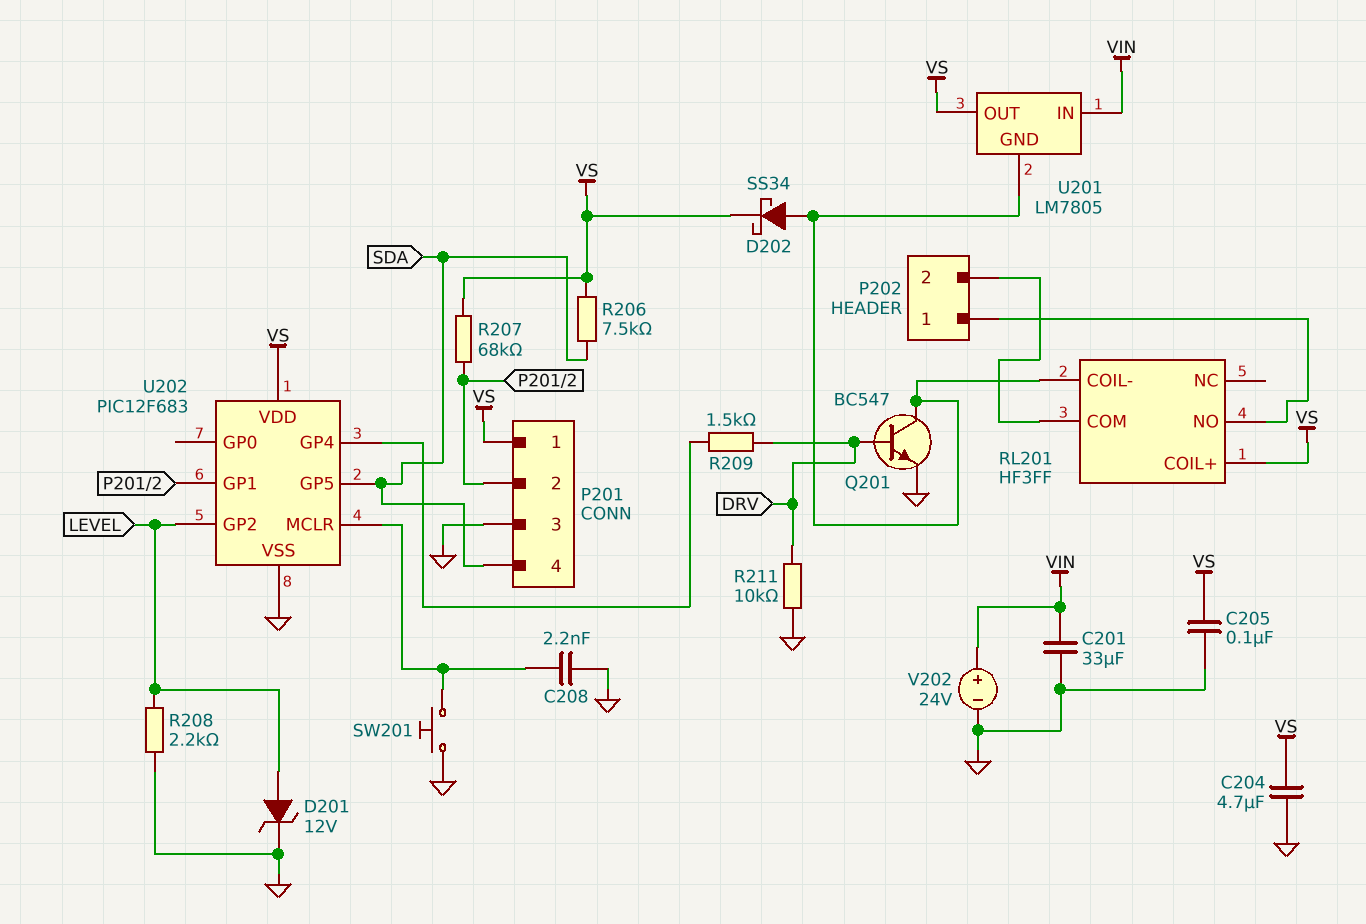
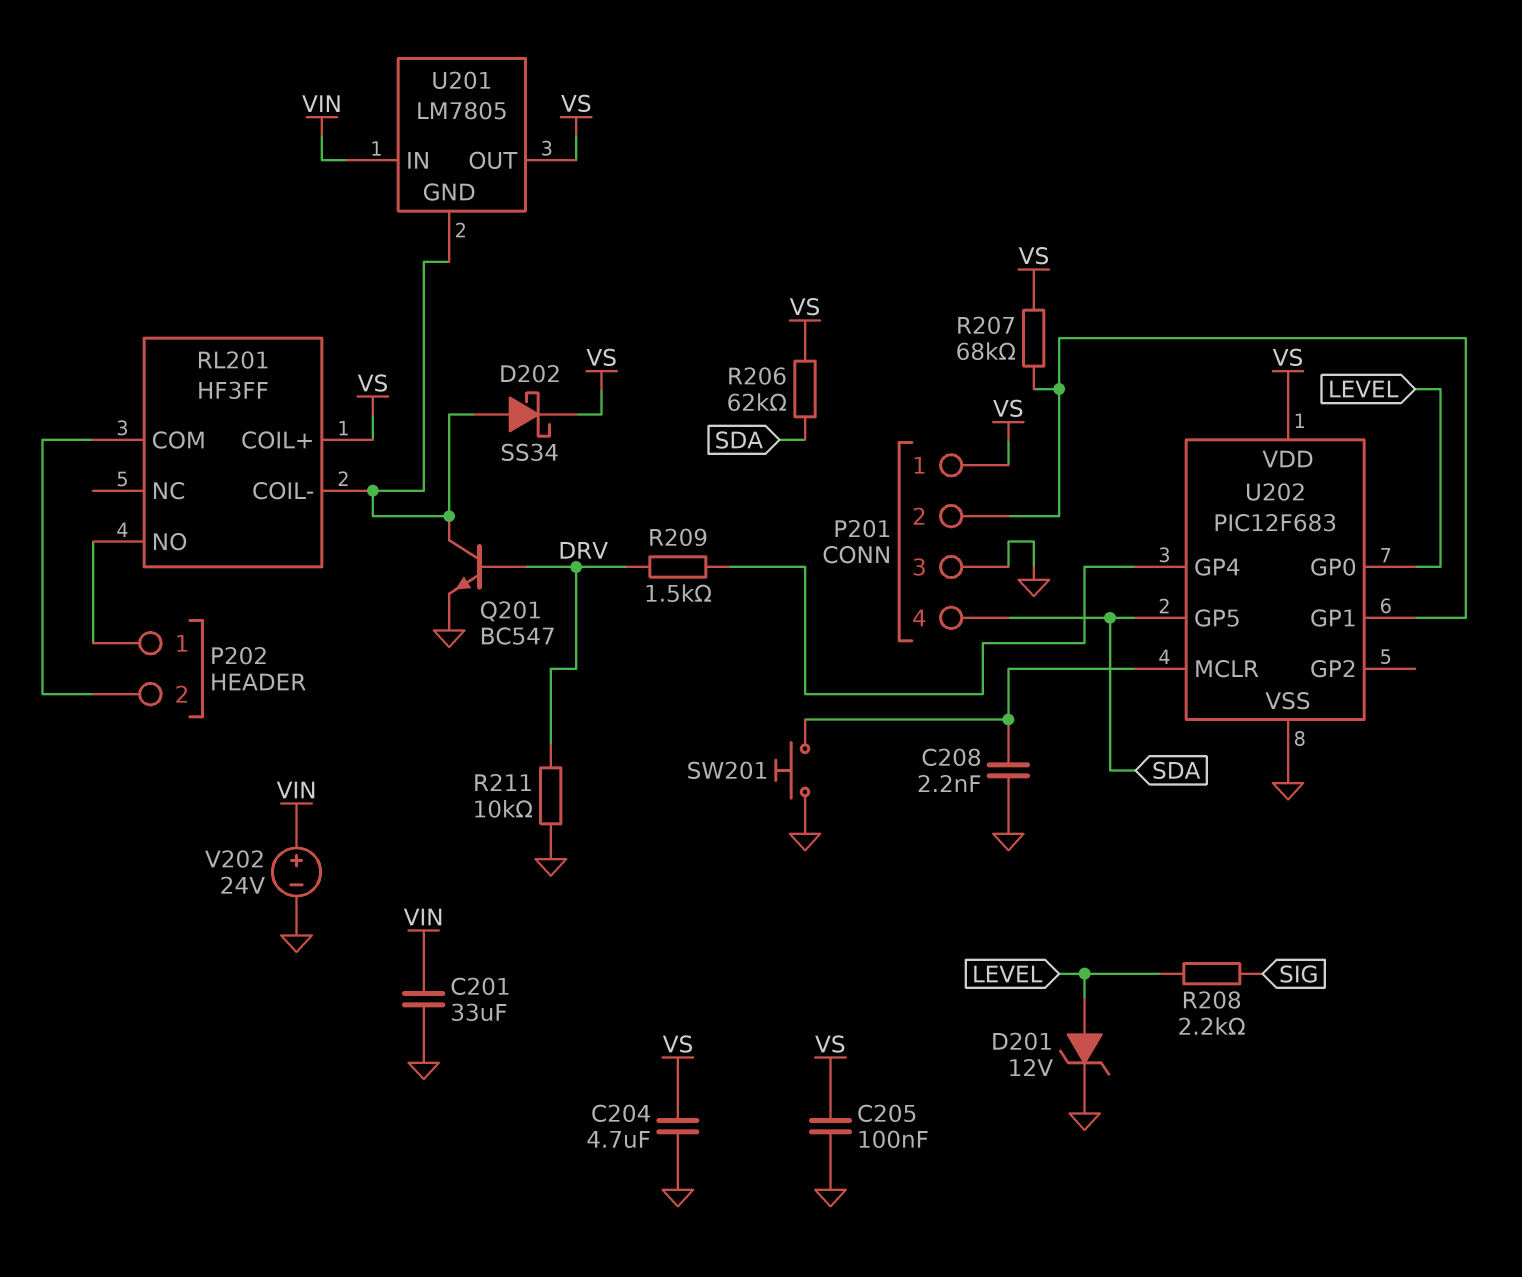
R206: 7.5k (SDA, VS) -> 62k (SDA, VS)
R208: 2.2k (GND, LEVEL) -> 2.2k (LEVEL, SIG)
U202 pin GP0: none -> LEVEL
U202 pin GP2: LEVEL -> none

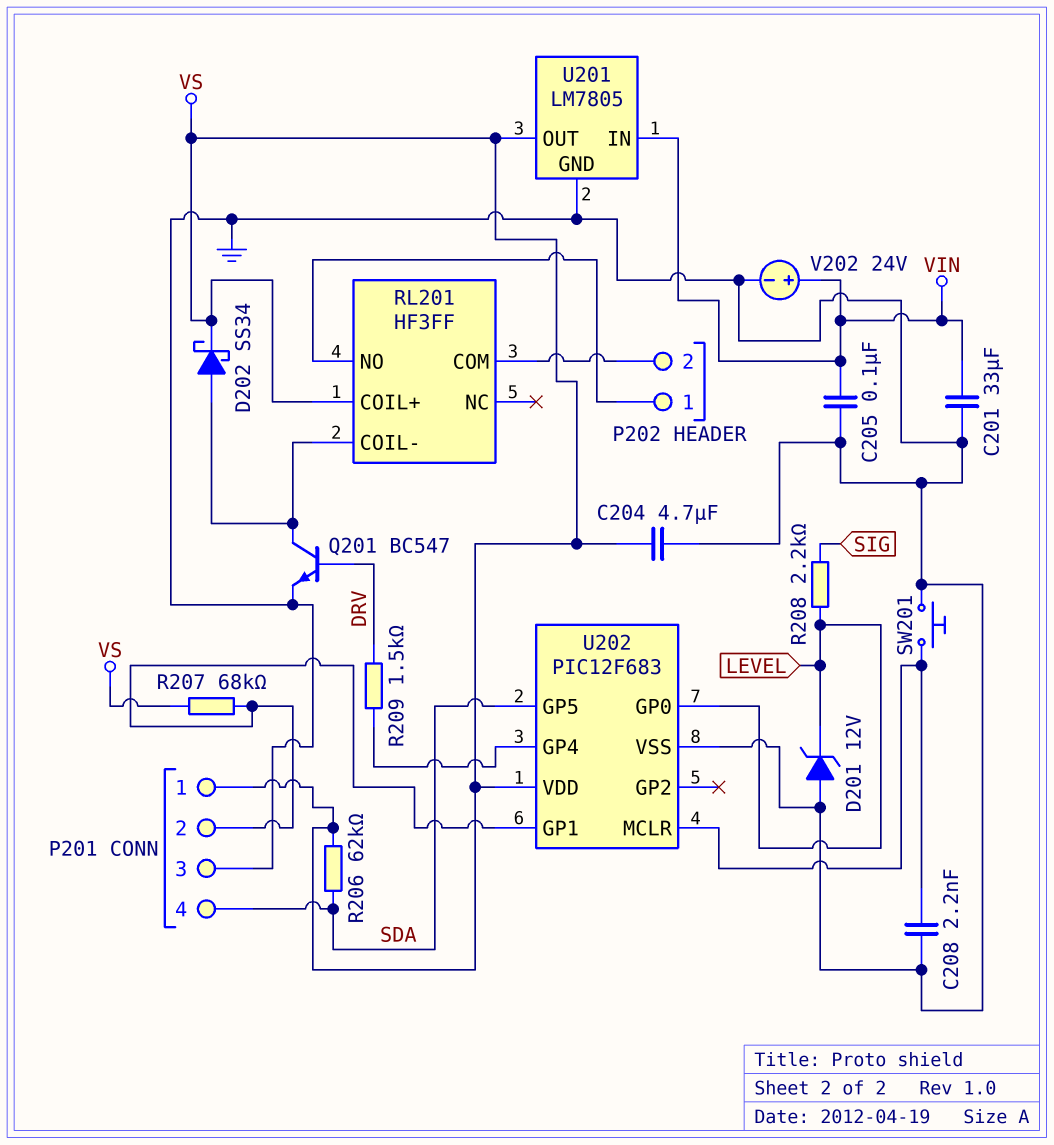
C205: 100nF (GND, VS) -> 100nF (GND, VIN)
D201: zener 12V (A LEVEL, K GND) -> zener 12V (A GND, K LEVEL)
R211: 10k (DRV, GND) -> none
U201 pin GND: RL201/COIL- -> GND

